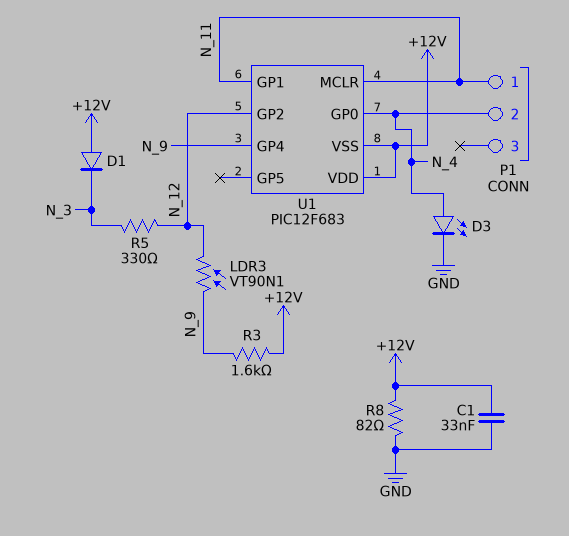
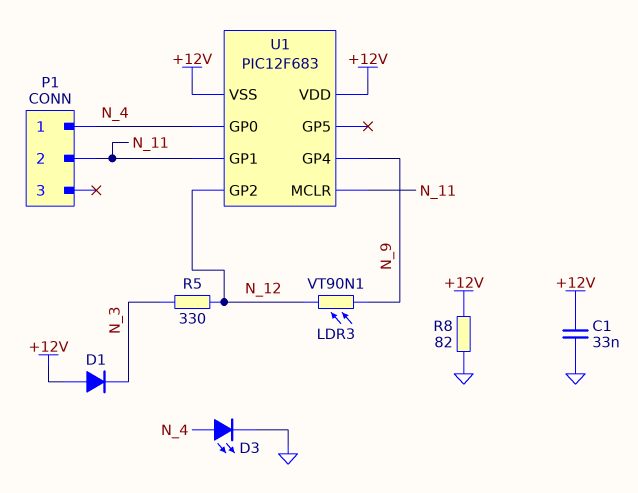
P1 pin 1: N_11 -> N_4
P1 pin 2: N_4 -> N_11
R3: 1.6k (+12V, N_9) -> none

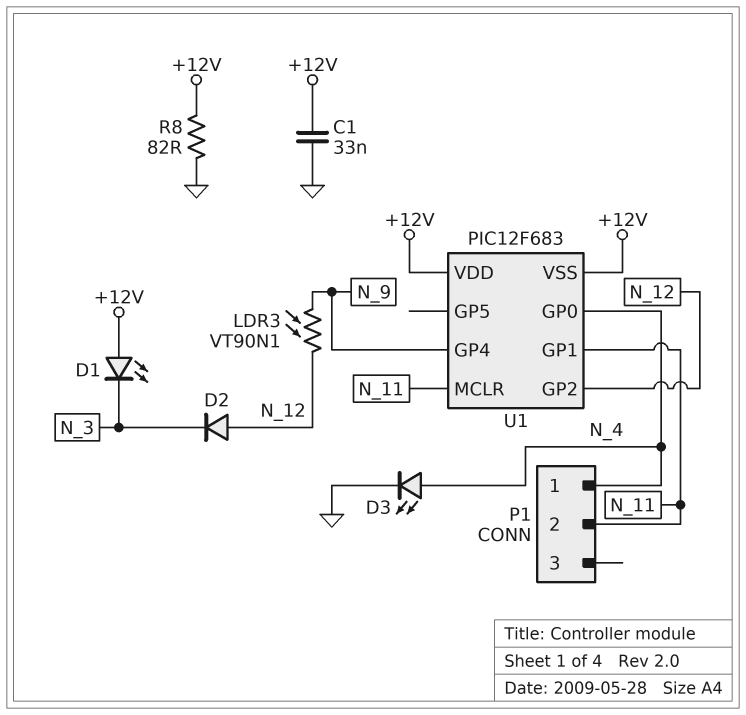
D1: diode (A +12V, K N_3) -> LED (A +12V, K N_3)
D2: none -> diode (A N_12, K N_3)
R5: 330 (N_3, N_12) -> none

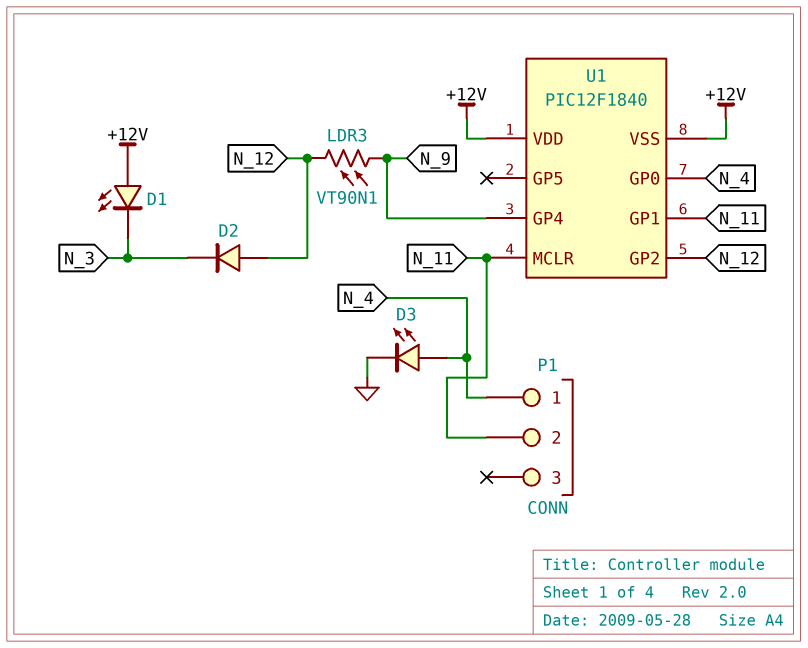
C1: 33nF (+12V, GND) -> none
R8: 82 (+12V, GND) -> none
U1: PIC12F683 -> PIC12F1840

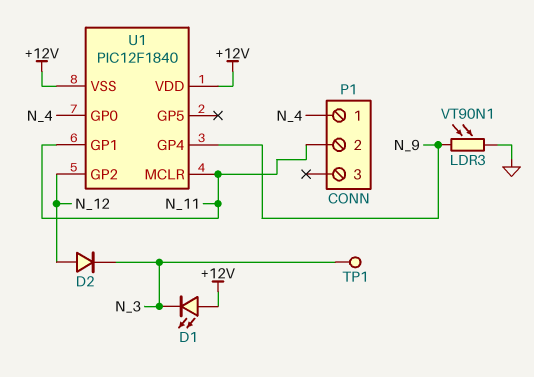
D3: LED (A N_4, K GND) -> none
LDR3: VT90N1 (N_9, N_12) -> VT90N1 (GND, N_9)
TP1: none -> test point (N_3)

